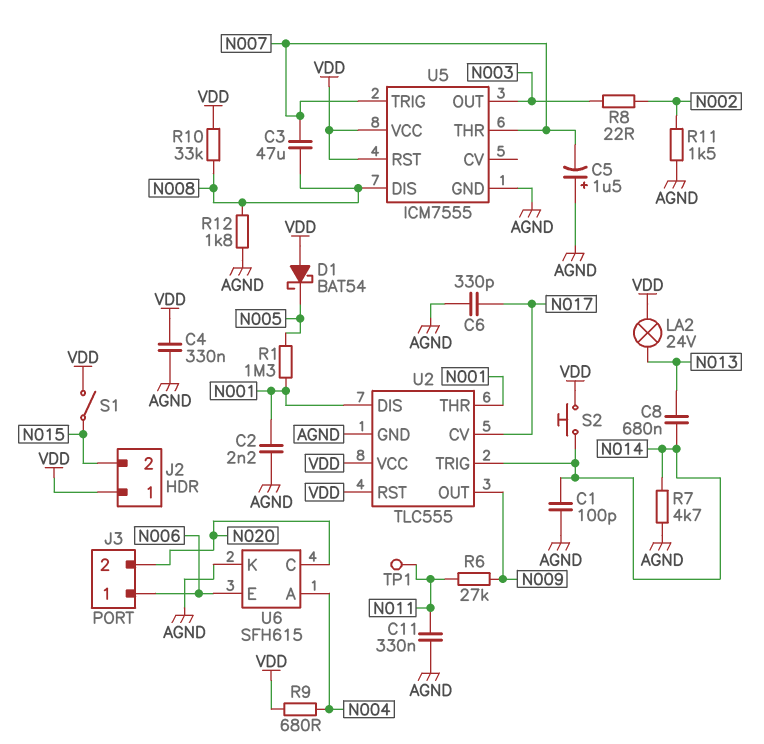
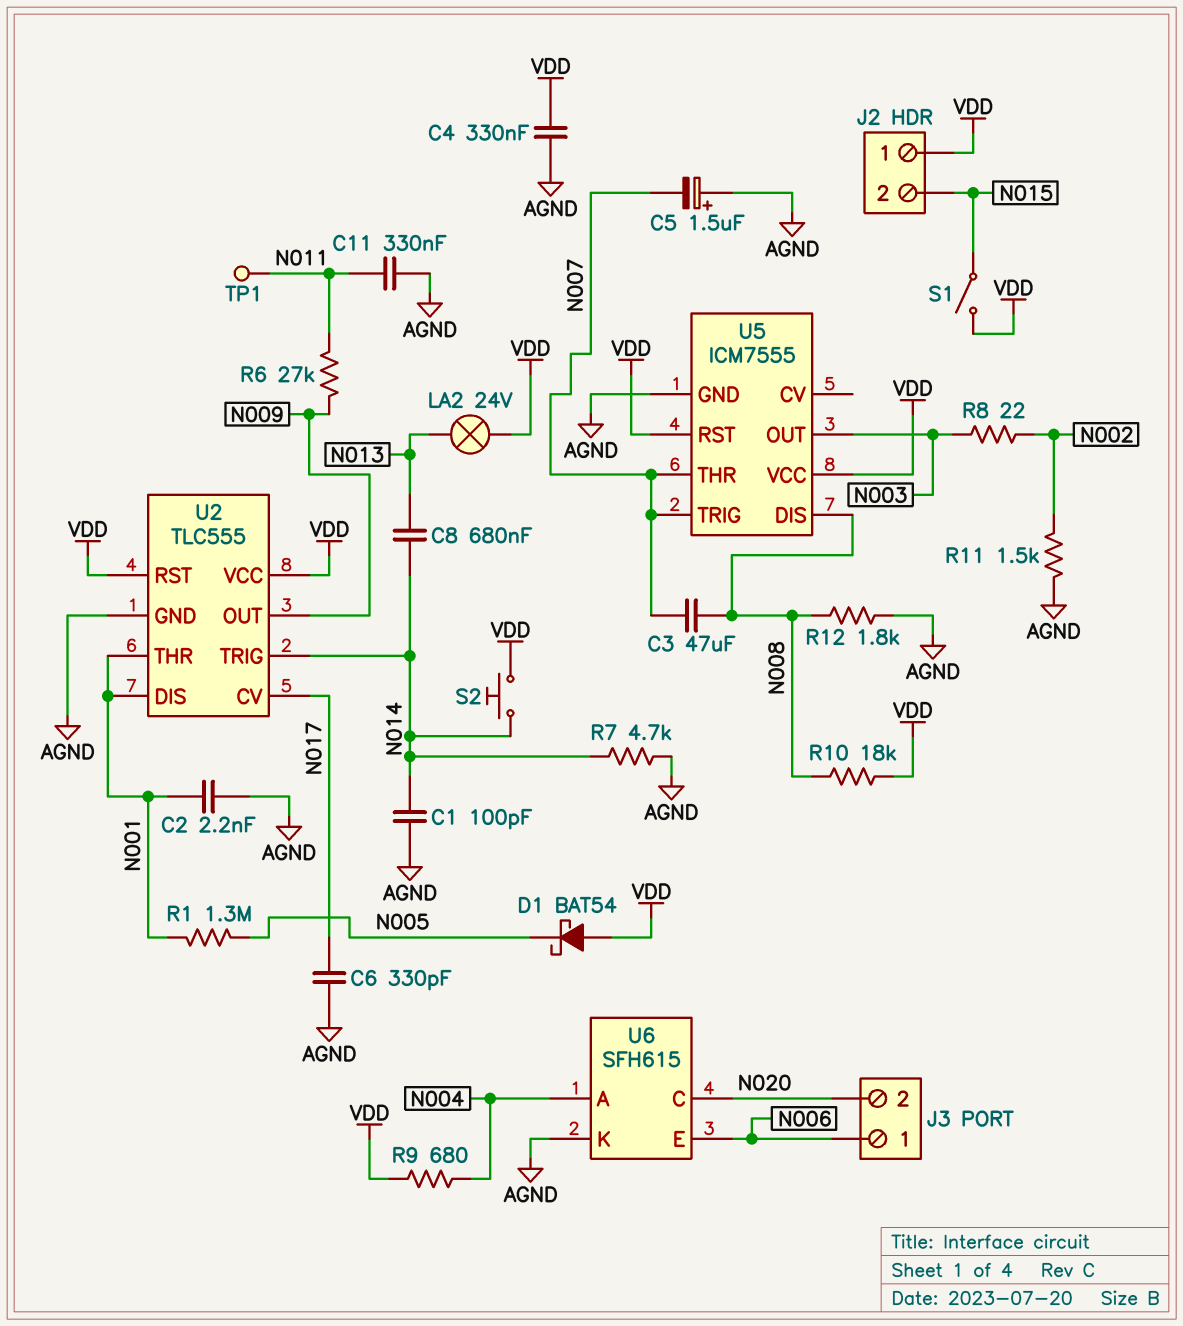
R10: 33k (N008, VDD) -> 18k (N008, VDD)

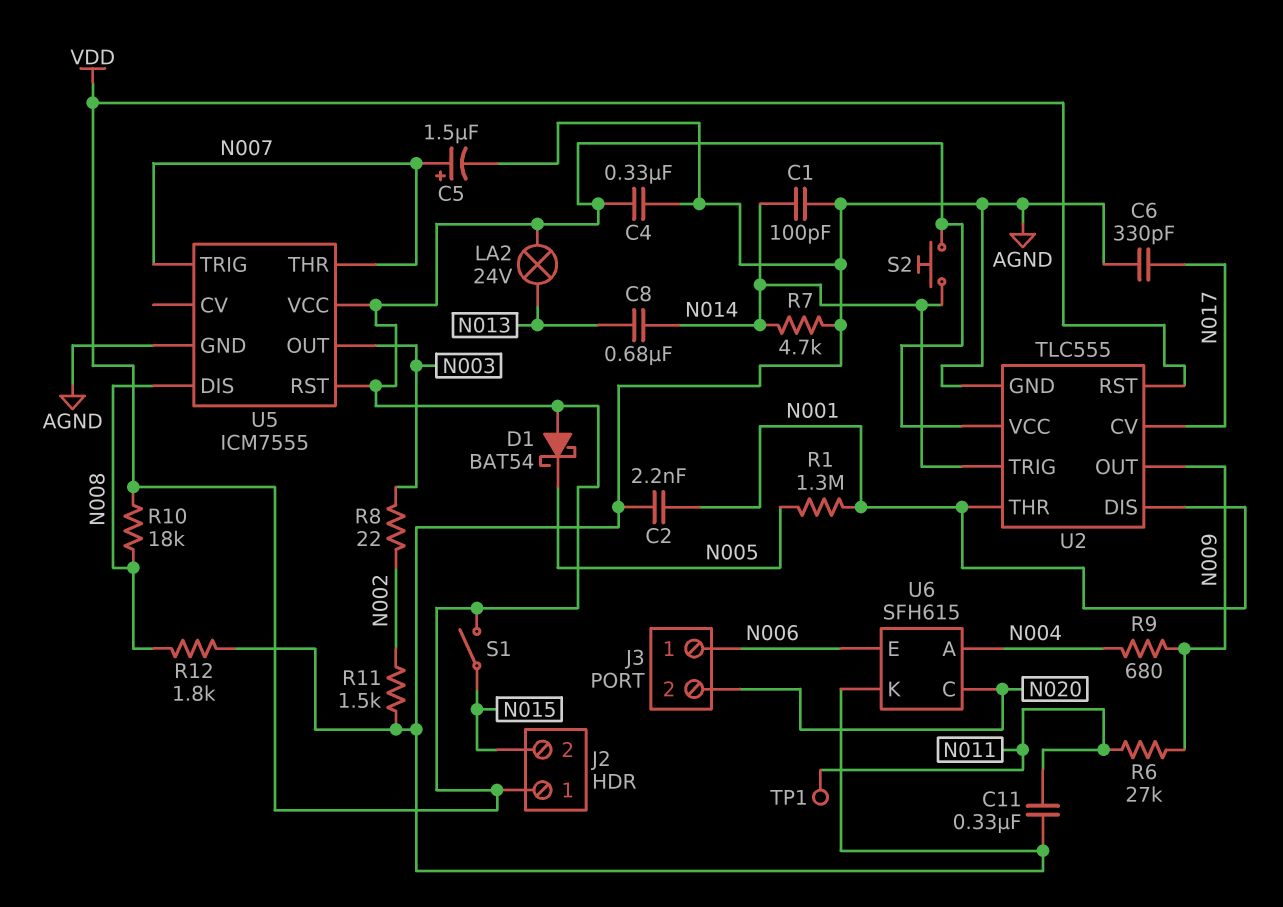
C3: 47uF (N007, N008) -> none
C5: 1.5uF (plus AGND, minus N007) -> 1.5uF (plus N007, minus AGND)
R9: 680 (N004, VDD) -> 680 (N004, N009)

